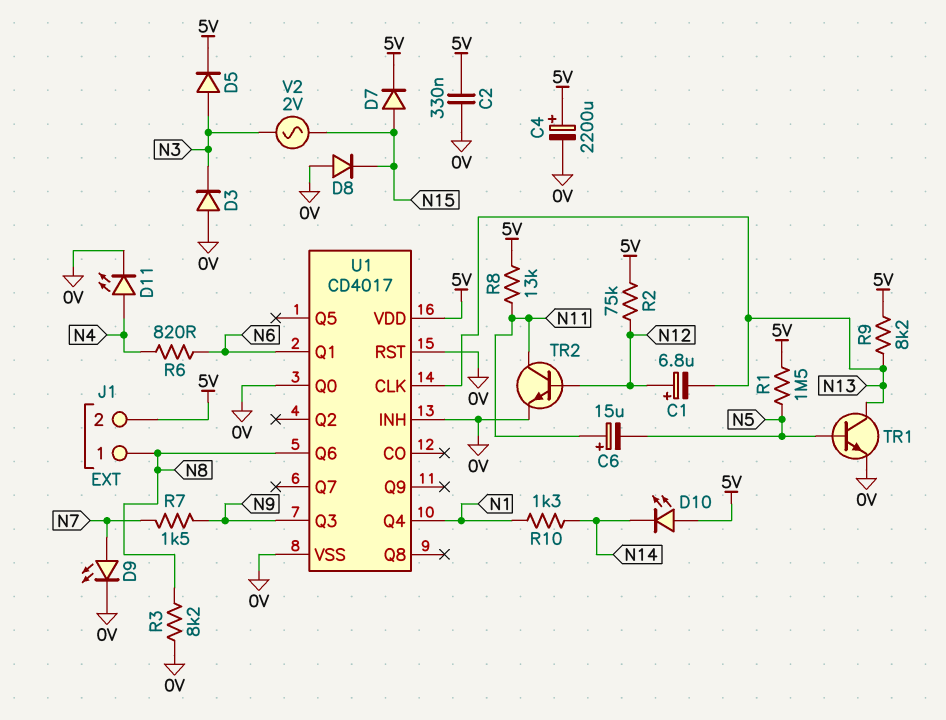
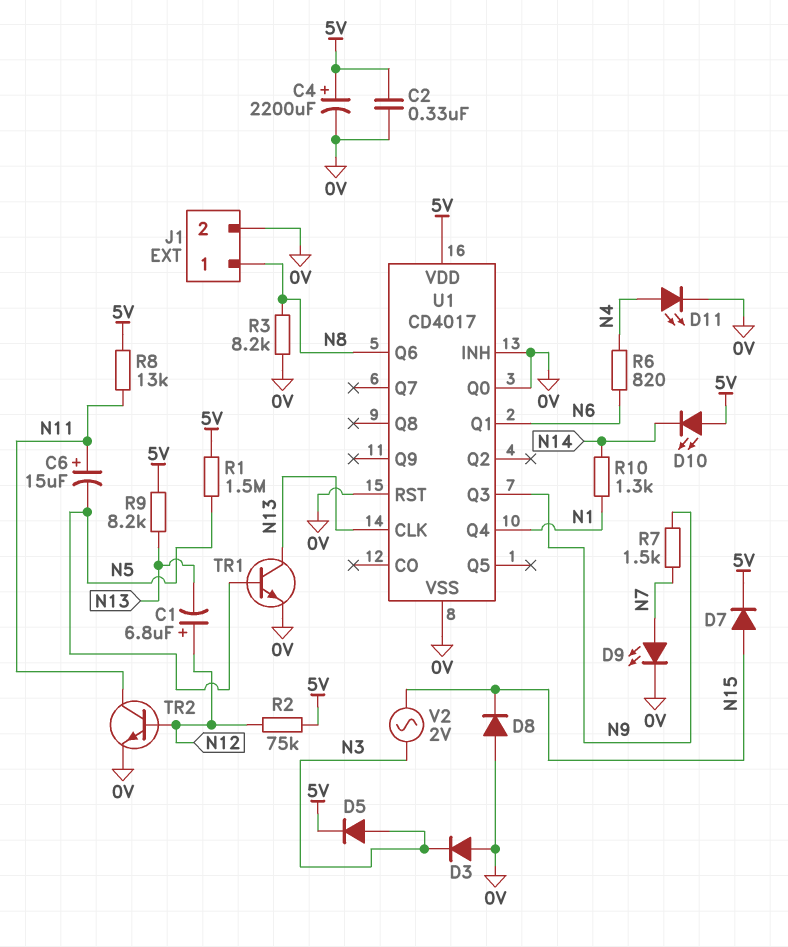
J1 pin 2: 5V -> 0V

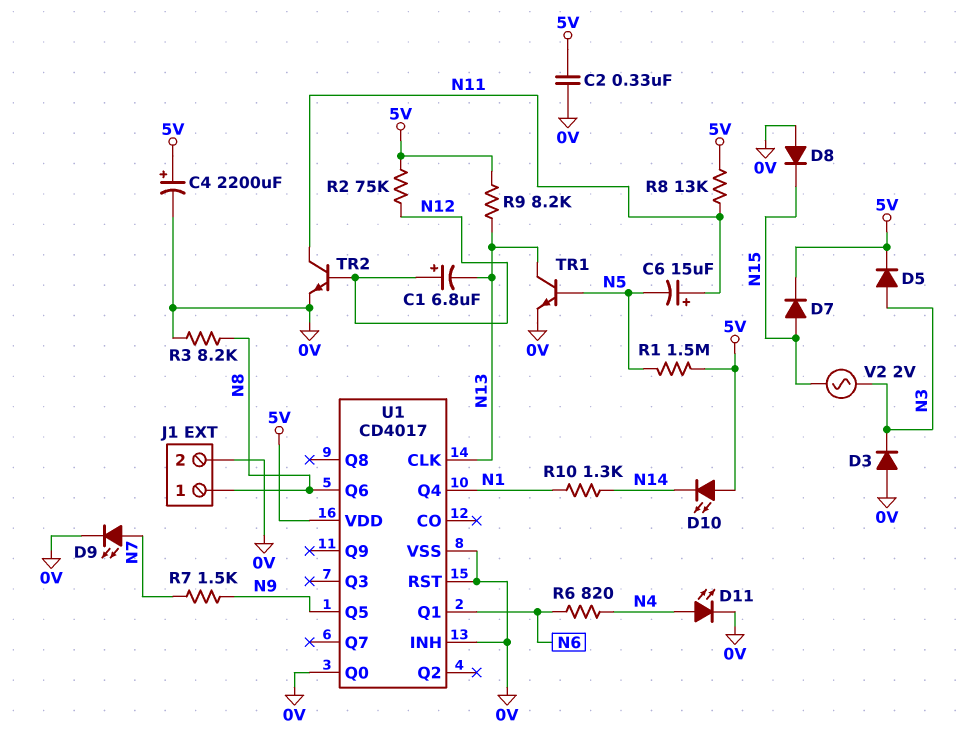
U1 pin Q3: N9 -> none
U1 pin Q5: none -> N9

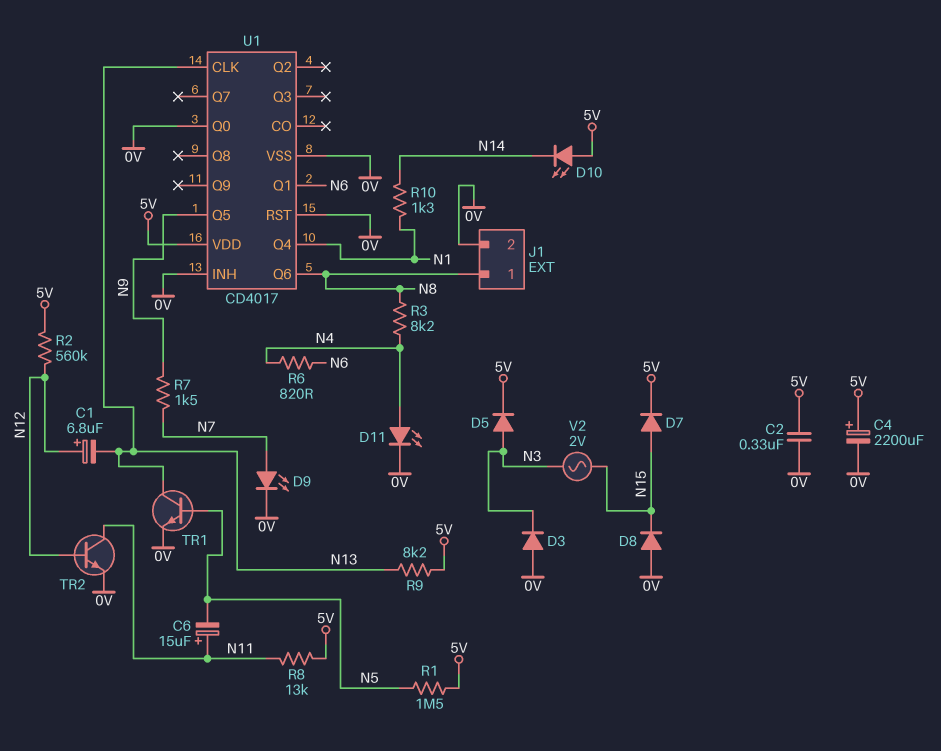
R2: 75k (5V, N12) -> 560k (5V, N12)
R3: 8.2k (0V, N8) -> 8.2k (N4, N8)

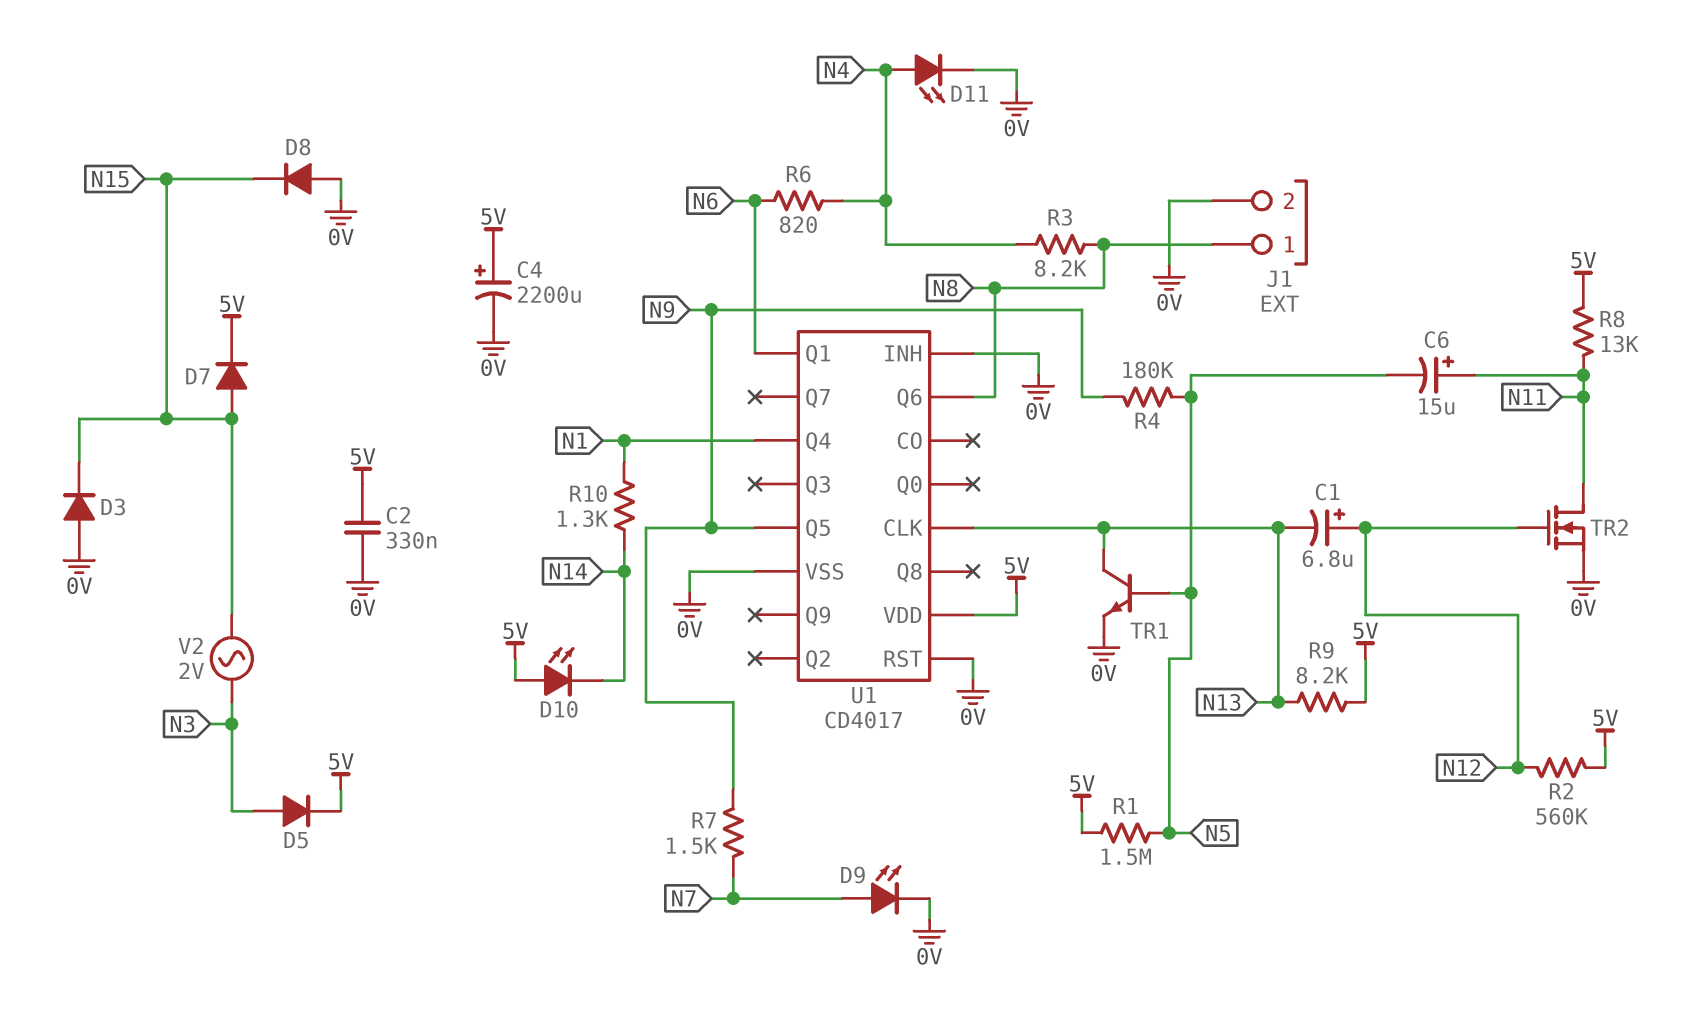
D3: diode (A 0V, K N3) -> diode (A 0V, K N15)
R4: none -> 180k (N5, N9)
TR2: NPN (B N12, C N11, E 0V) -> NMOS (G N12, D N11, S 0V)
U1 pin Q0: 0V -> none

